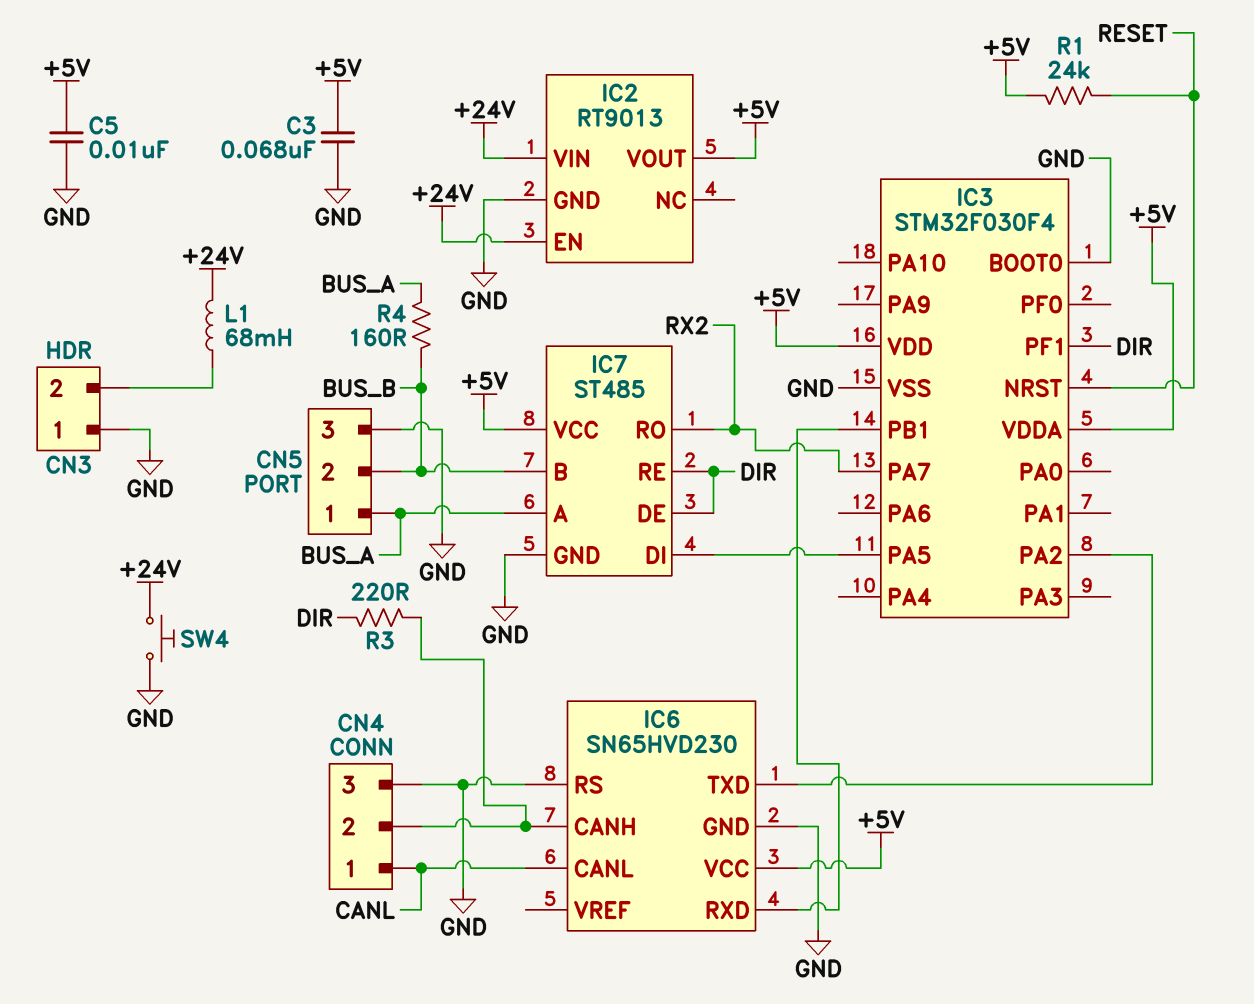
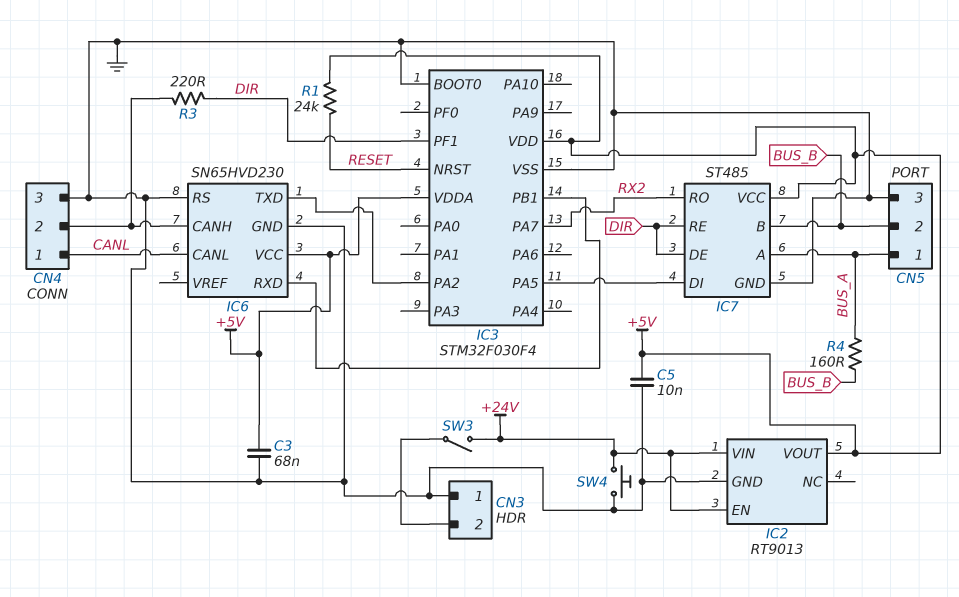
L1: 68mH (+24V, CN3/2) -> none
SW3: none -> switch (+24V, CN3/2)

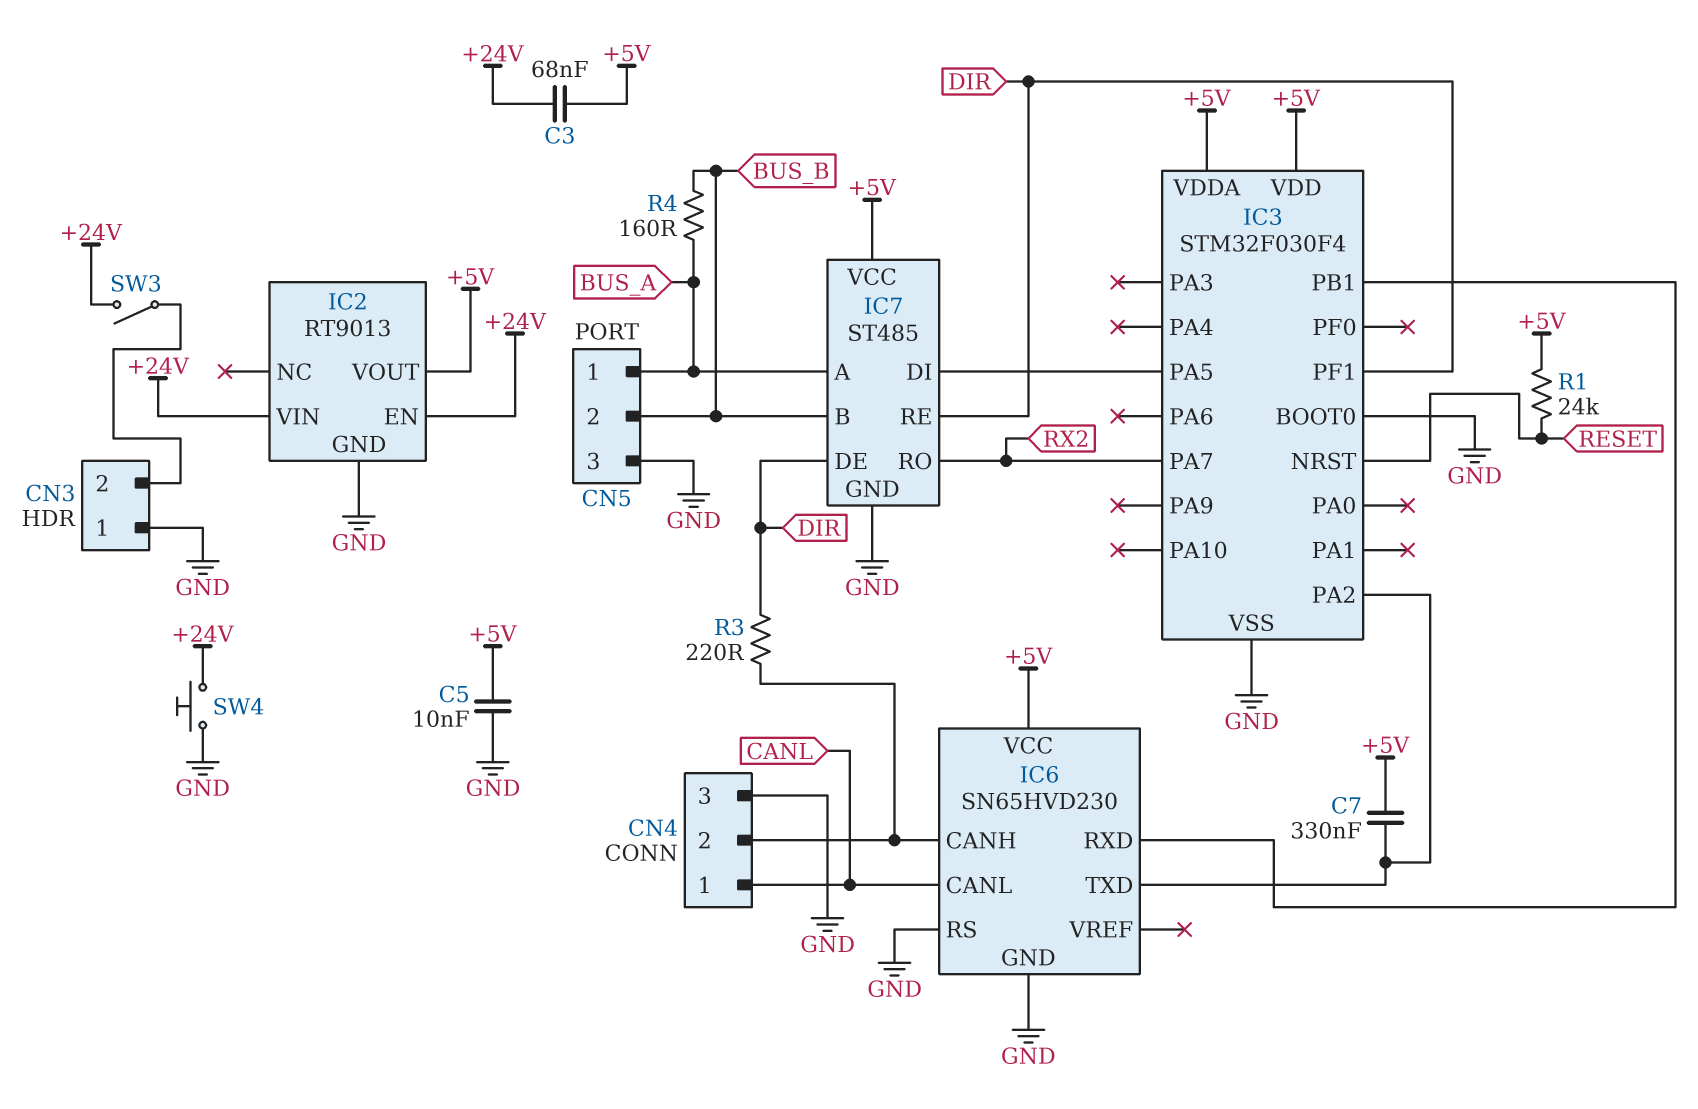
C3: 68nF (+5V, GND) -> 68nF (+5V, +24V)
C7: none -> 330nF (+5V, IC3/PA2)

